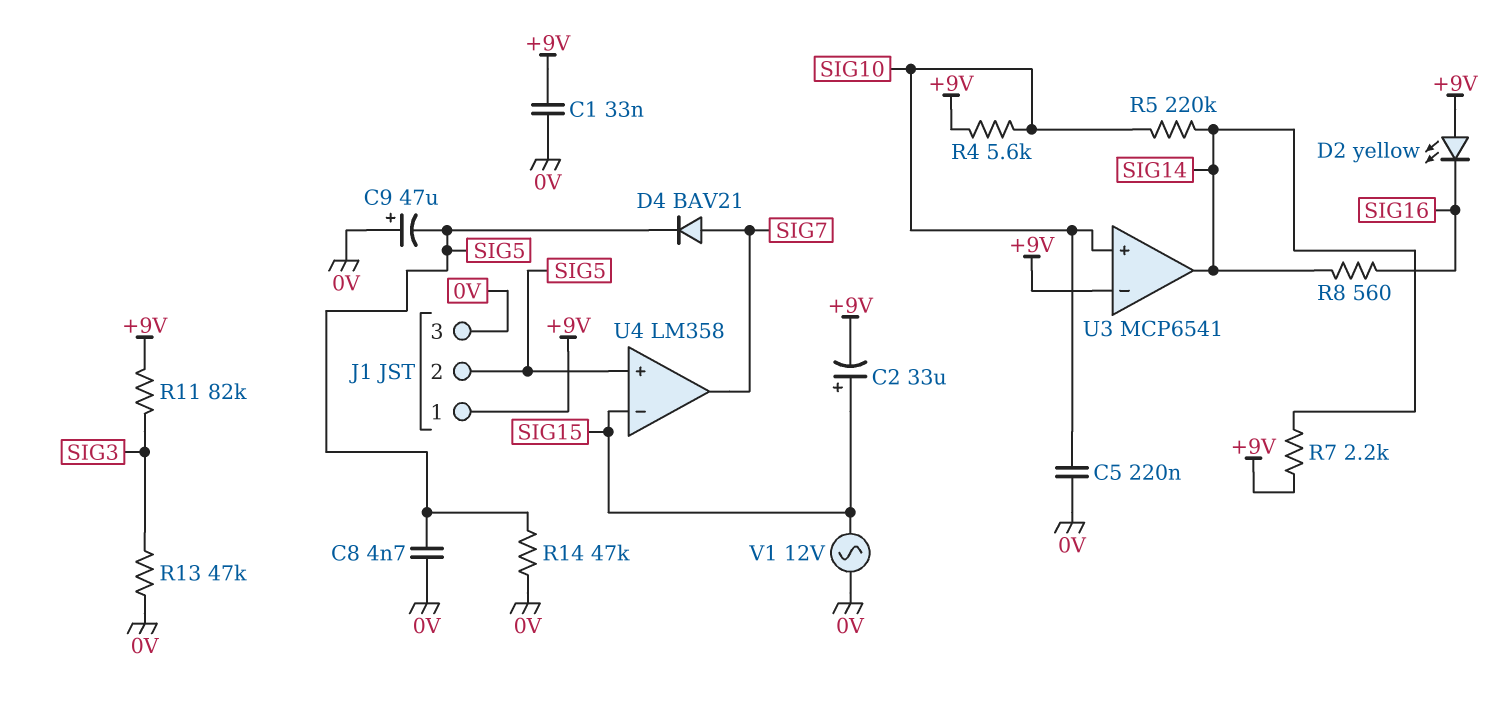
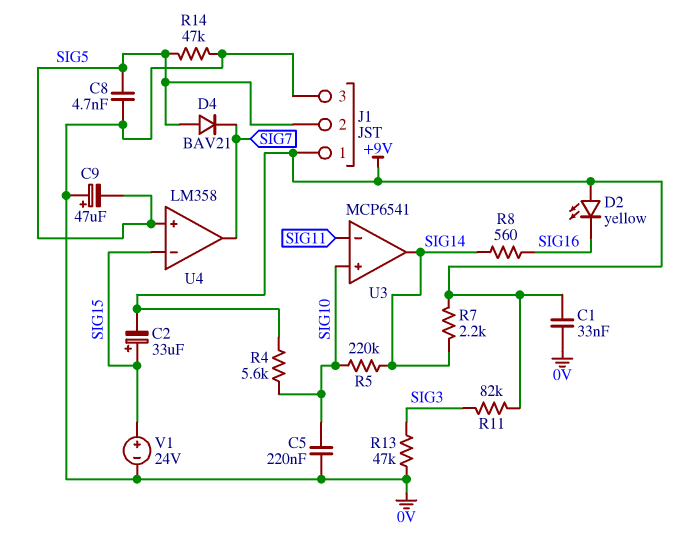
D4: diode BAV21 (A SIG7, K SIG5) -> diode BAV21 (A SIG5, K SIG7)
U3 pin in-: +9V -> SIG11
V1: AC 12V (0V, SIG15) -> 24V (plus SIG15, minus 0V)

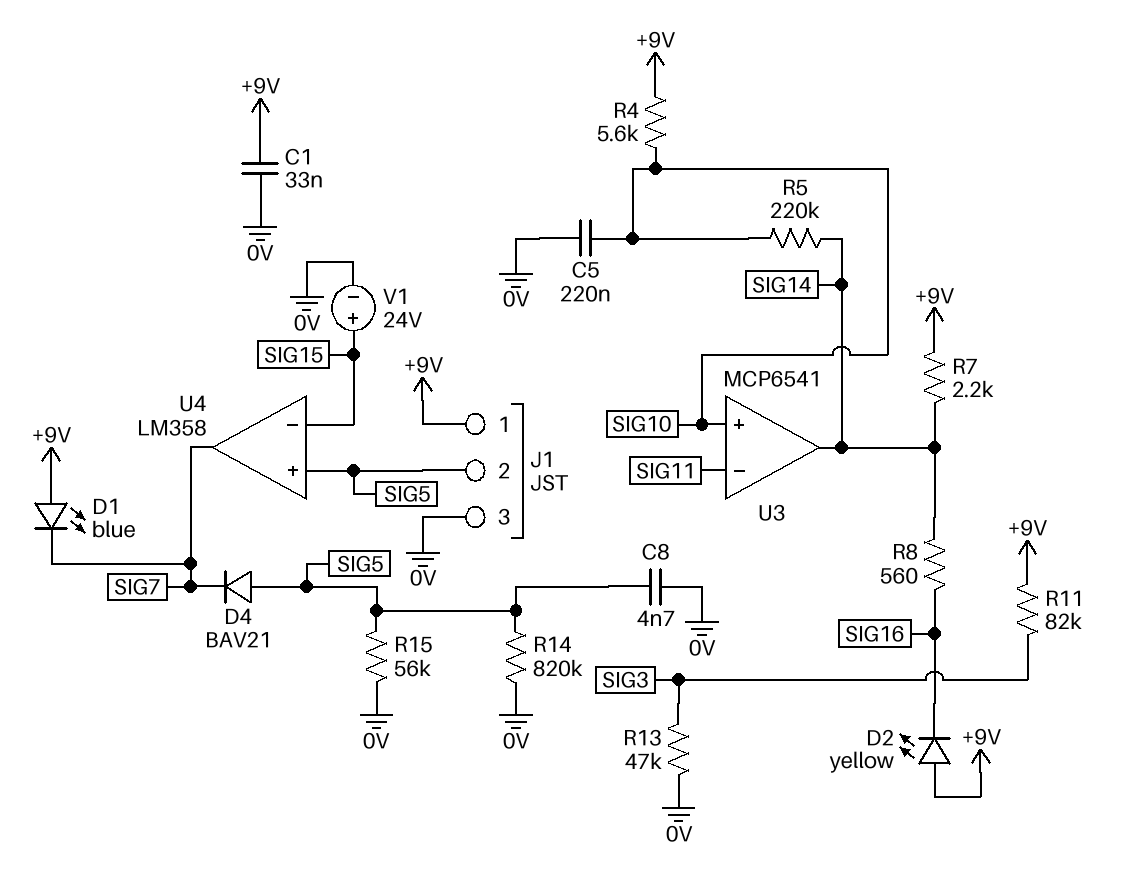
C2: 33uF (plus SIG15, minus +9V) -> none
C9: 47uF (plus 0V, minus SIG5) -> none
D1: none -> LED blue (A +9V, K SIG7)
R14: 47k (0V, SIG5) -> 820k (0V, SIG5)
R15: none -> 56k (0V, SIG5)

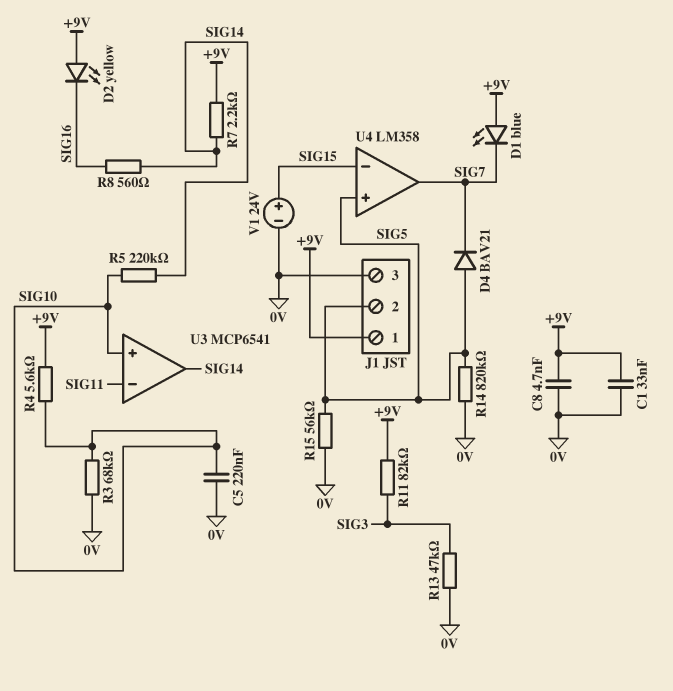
C8: 4.7nF (0V, SIG5) -> 4.7nF (+9V, 0V)
R3: none -> 68k (0V, SIG10)

